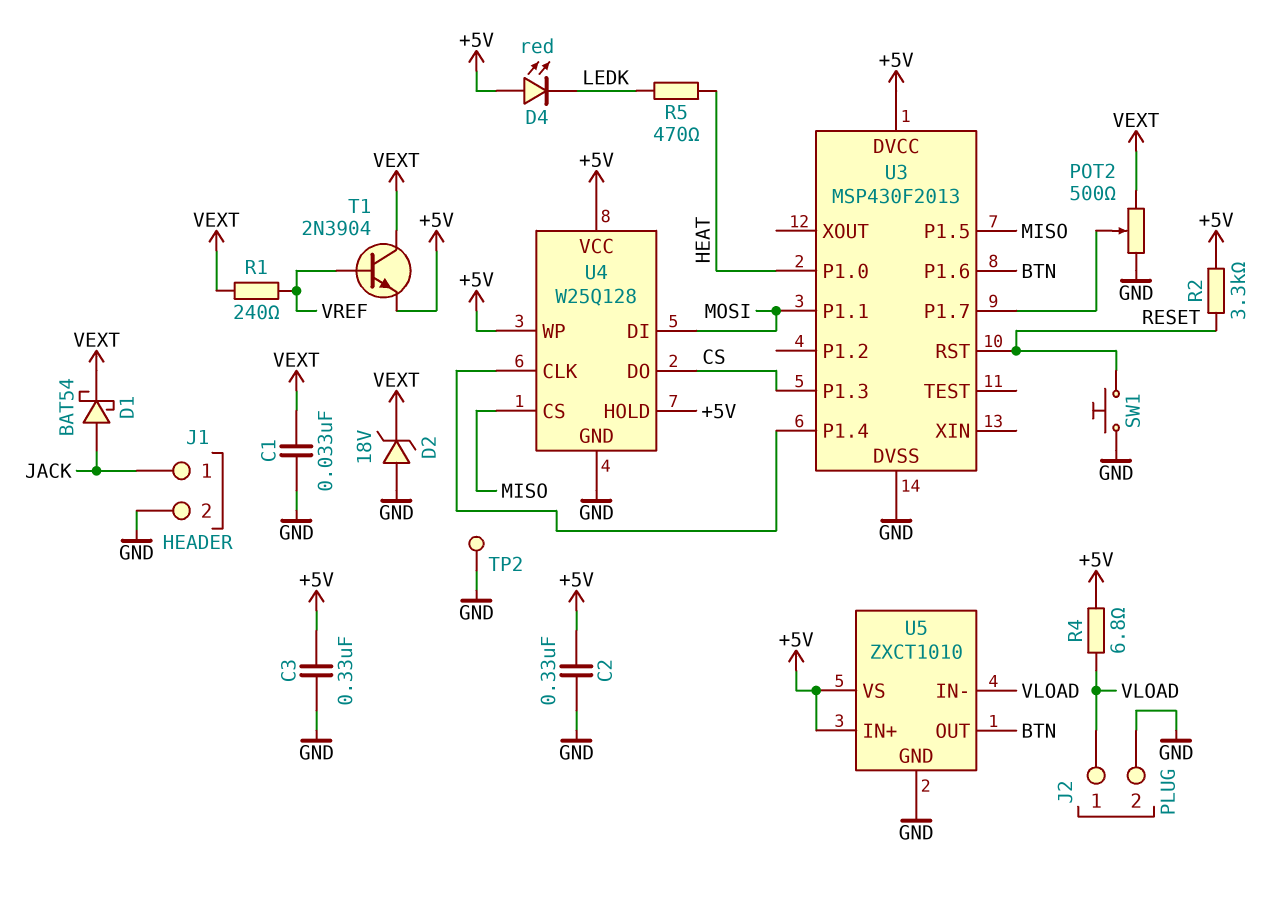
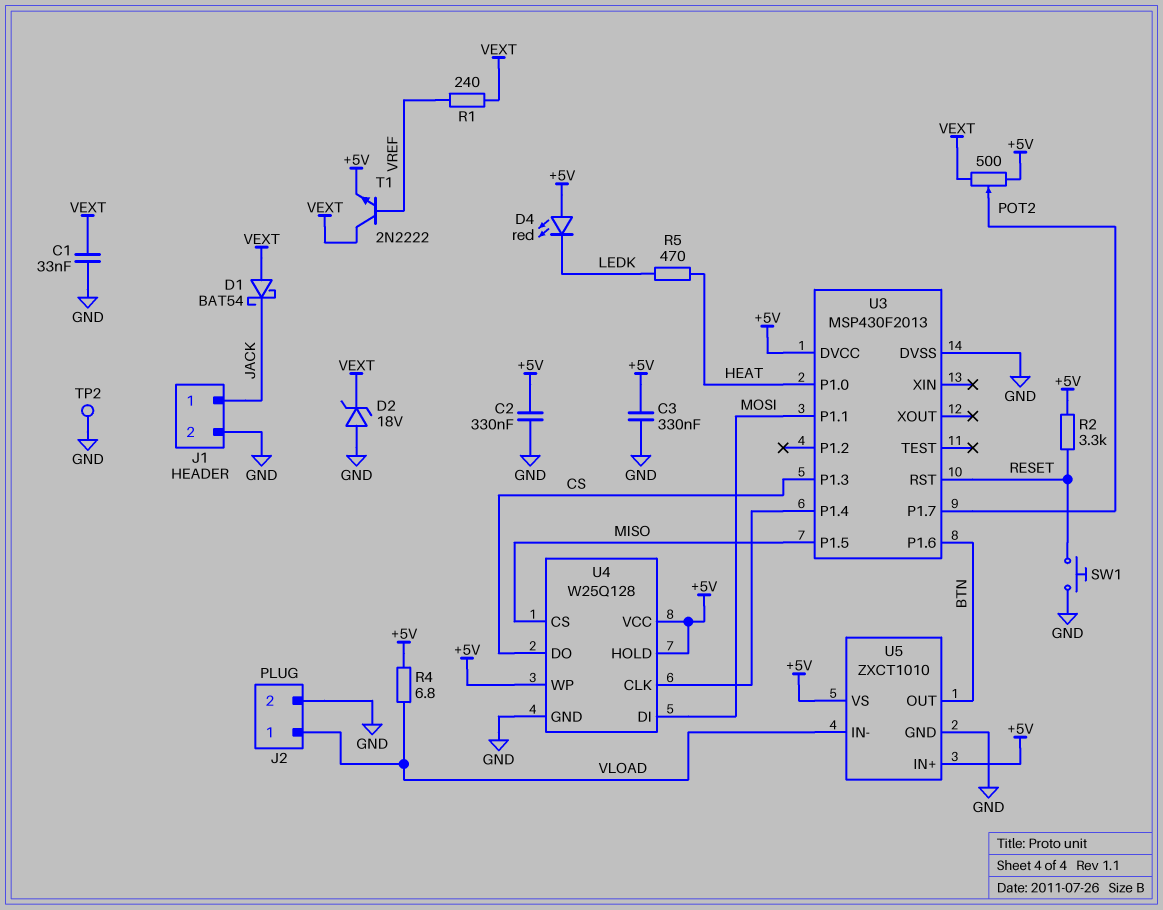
D1: schottky BAT54 (A JACK, K VEXT) -> schottky BAT54 (A VEXT, K JACK)
POT2: 500 (GND, VEXT, wiper U3/P1.7) -> 500 (+5V, VEXT, wiper U3/P1.7)
T1: NPN 2N3904 (B VREF, C VEXT, E +5V) -> NPN 2N2222 (B VREF, C VEXT, E +5V)

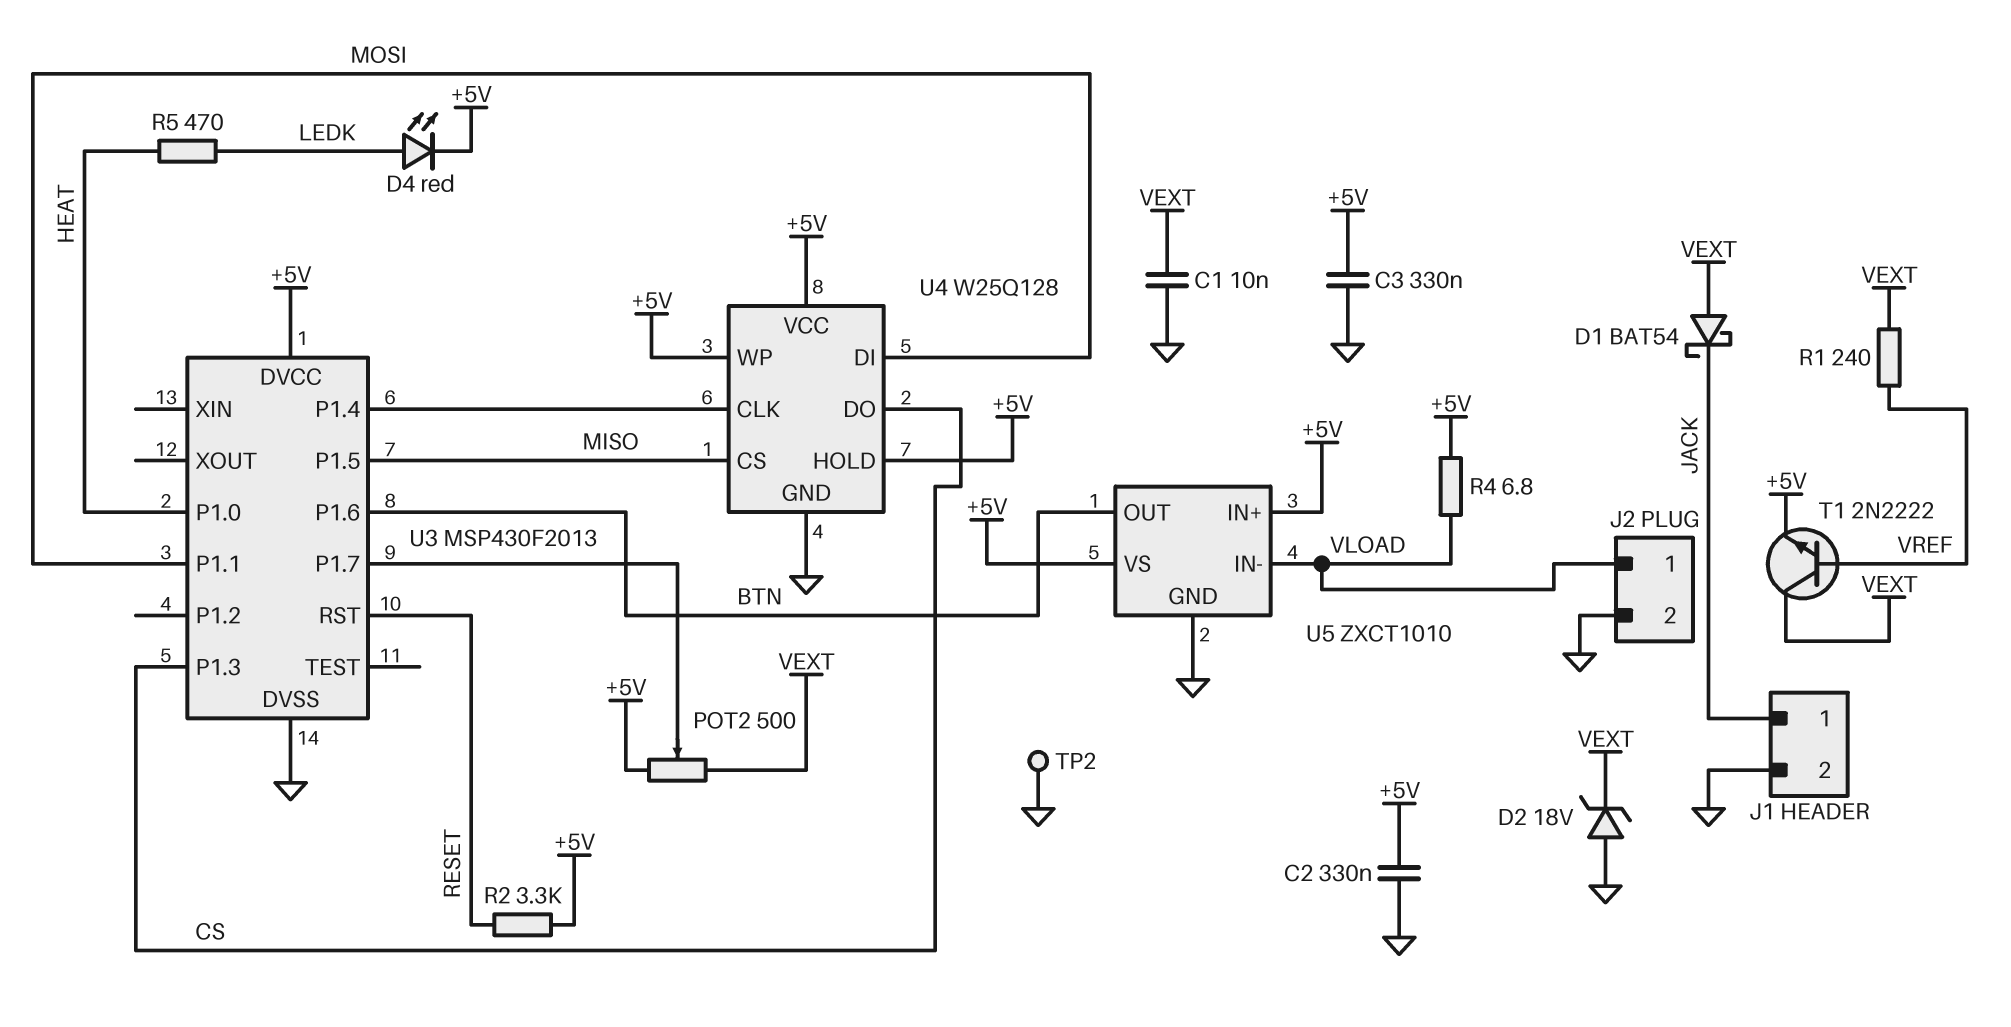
C1: 33nF (GND, VEXT) -> 10nF (GND, VEXT)
D4: LED red (A +5V, K LEDK) -> LED red (A LEDK, K +5V)
SW1: button (GND, RESET) -> none

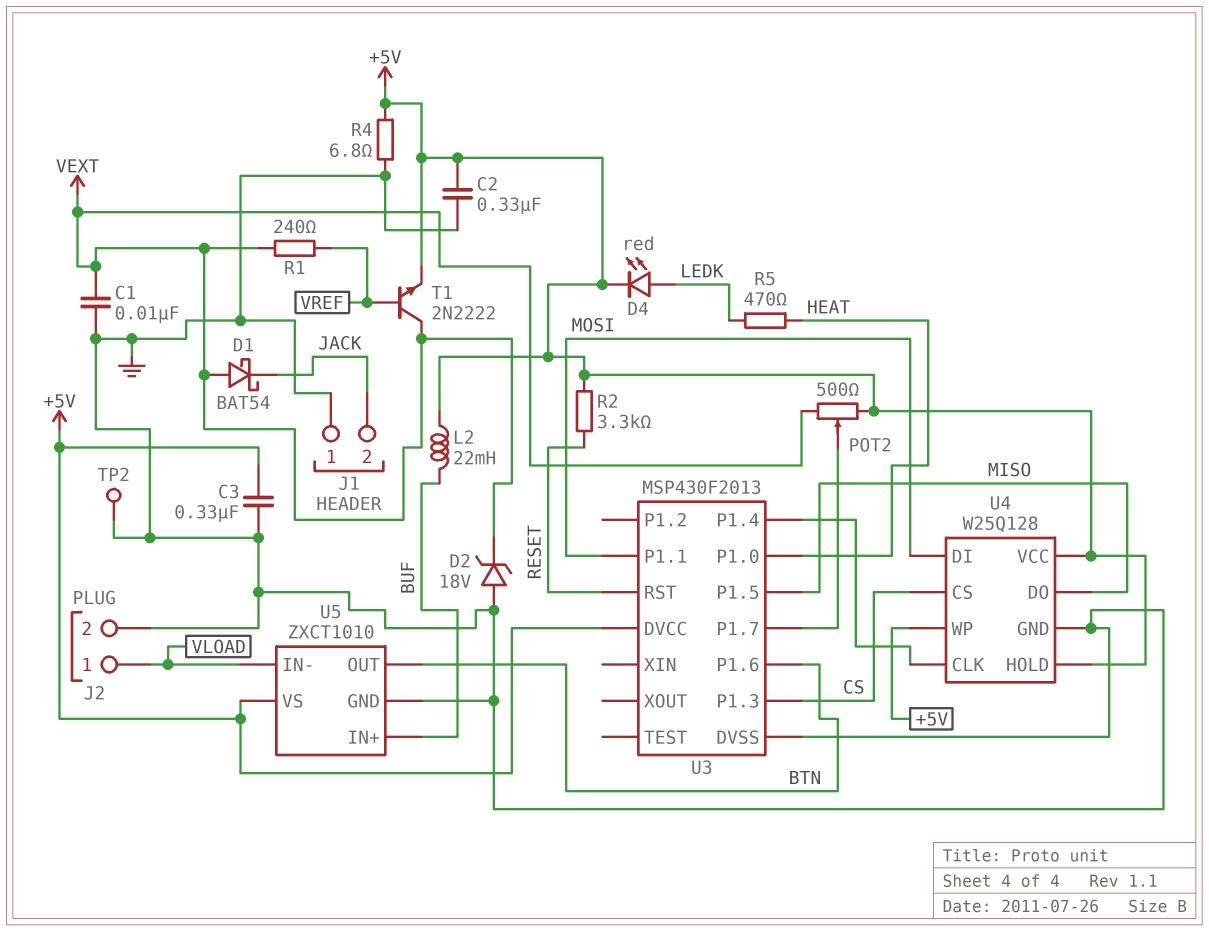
J1 pin 1: JACK -> GND
J1 pin 2: GND -> JACK
L2: none -> 22mH (+5V, BUF)
R4: 6.8 (+5V, VLOAD) -> 6.8 (+5V, GND)
U4 pin CS: MISO -> CS
U4 pin DO: CS -> MISO
U5 pin IN+: +5V -> BUF

